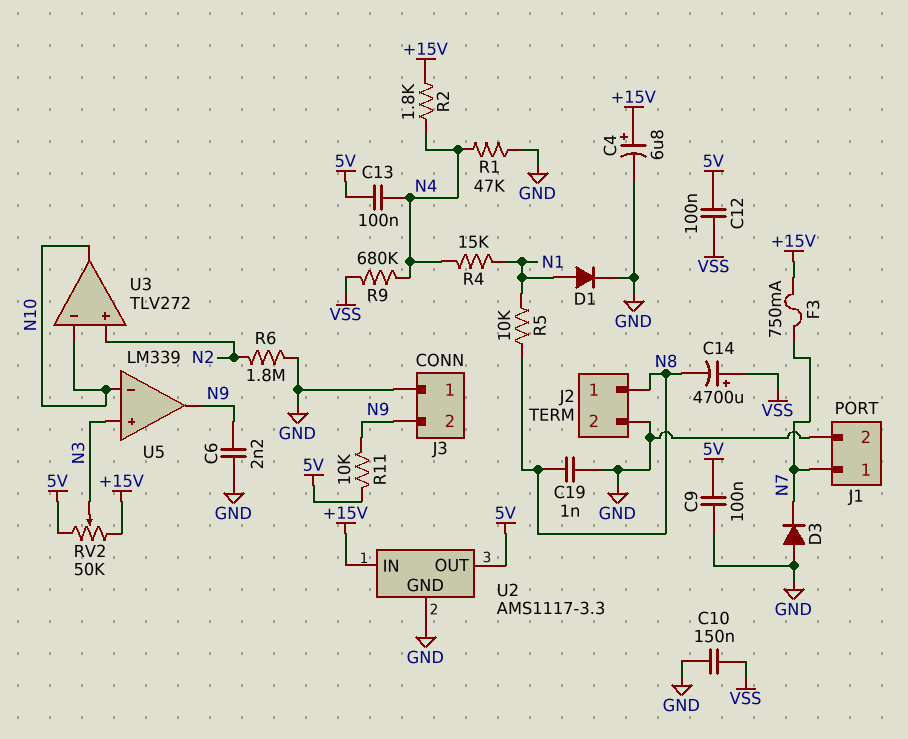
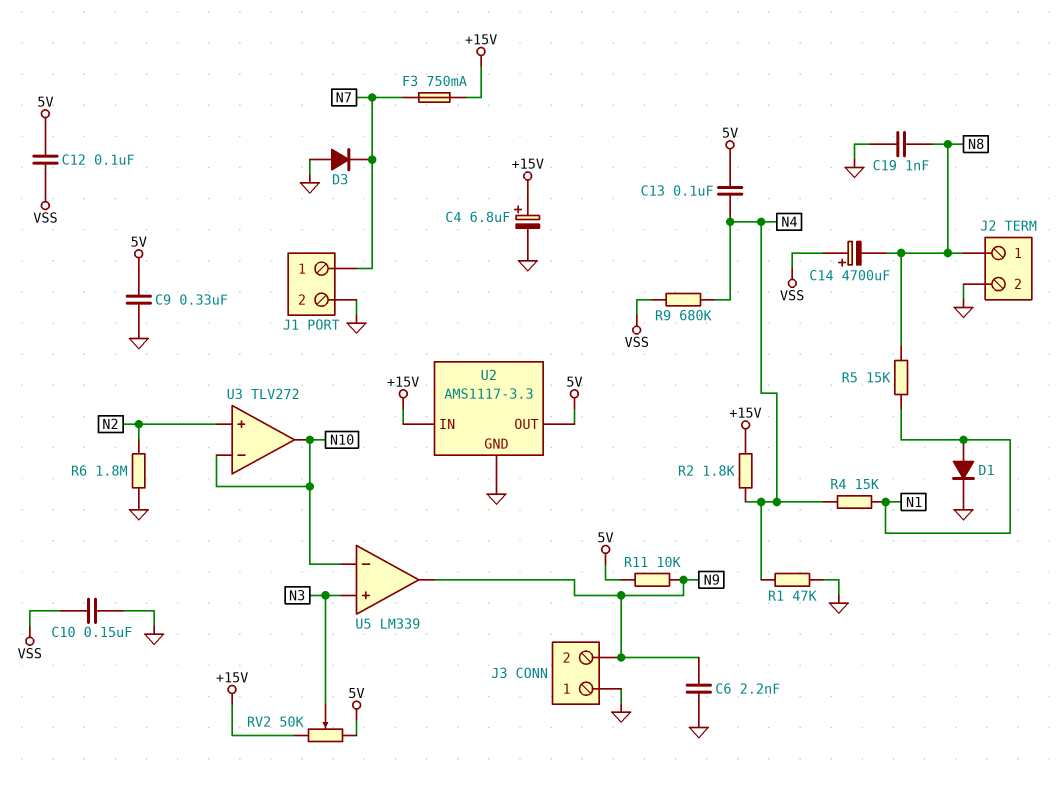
C9: 100nF (5V, GND) -> 330nF (5V, GND)
R5: 10k (N1, N8) -> 15k (N1, N8)

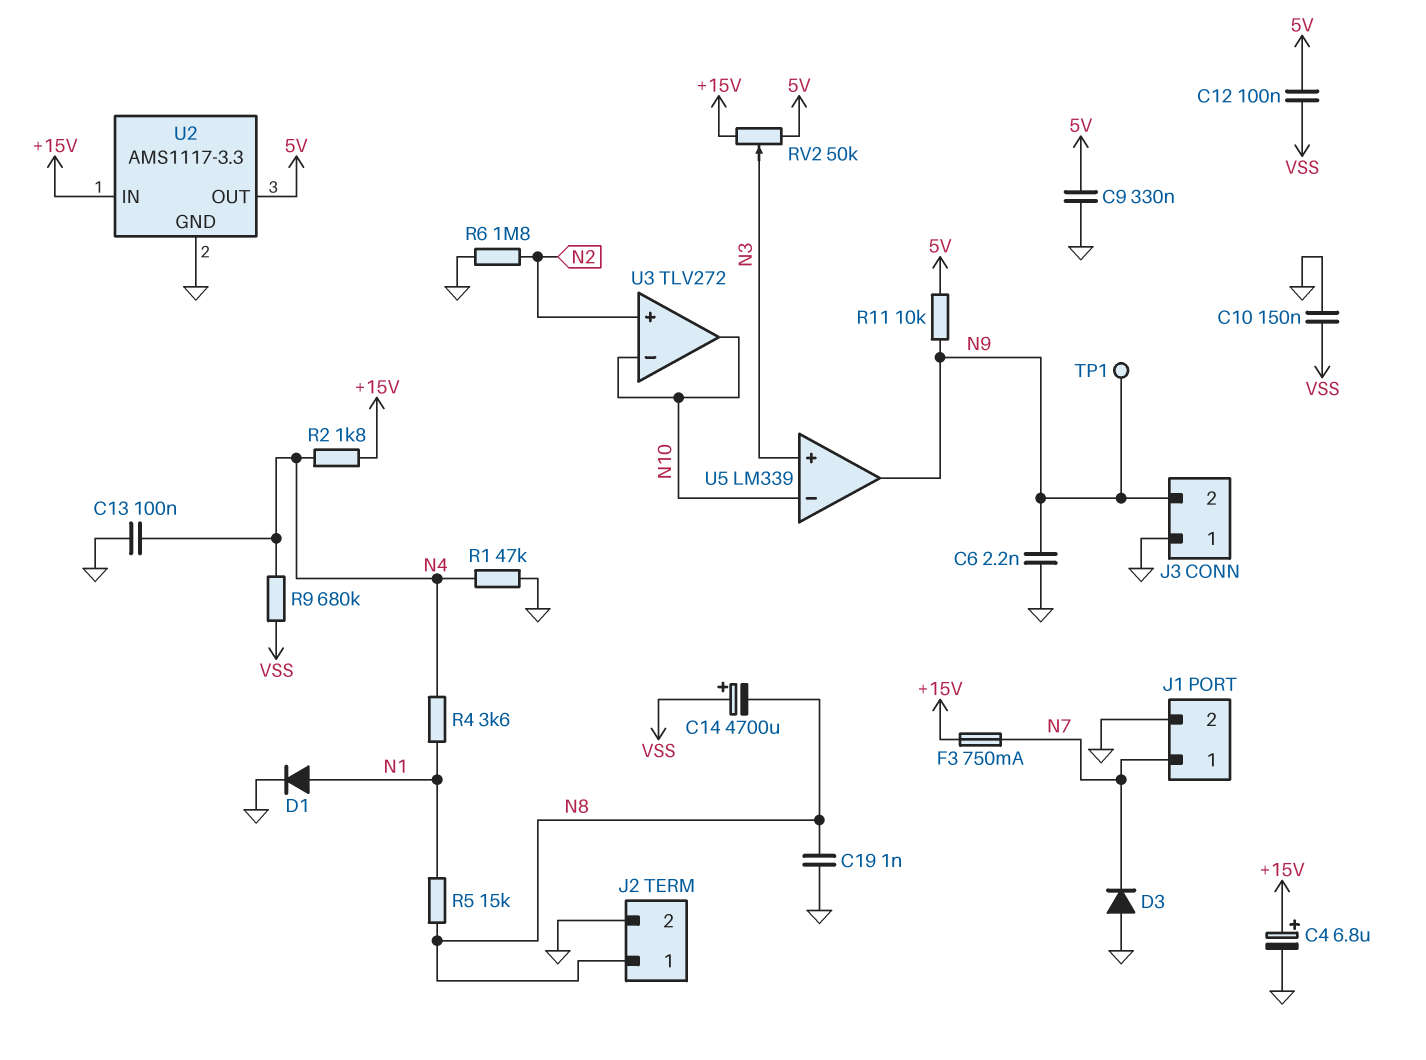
C13: 100nF (5V, N4) -> 100nF (GND, N4)
R4: 15k (N1, N4) -> 3.6k (N1, N4)
TP1: none -> test point (N9)

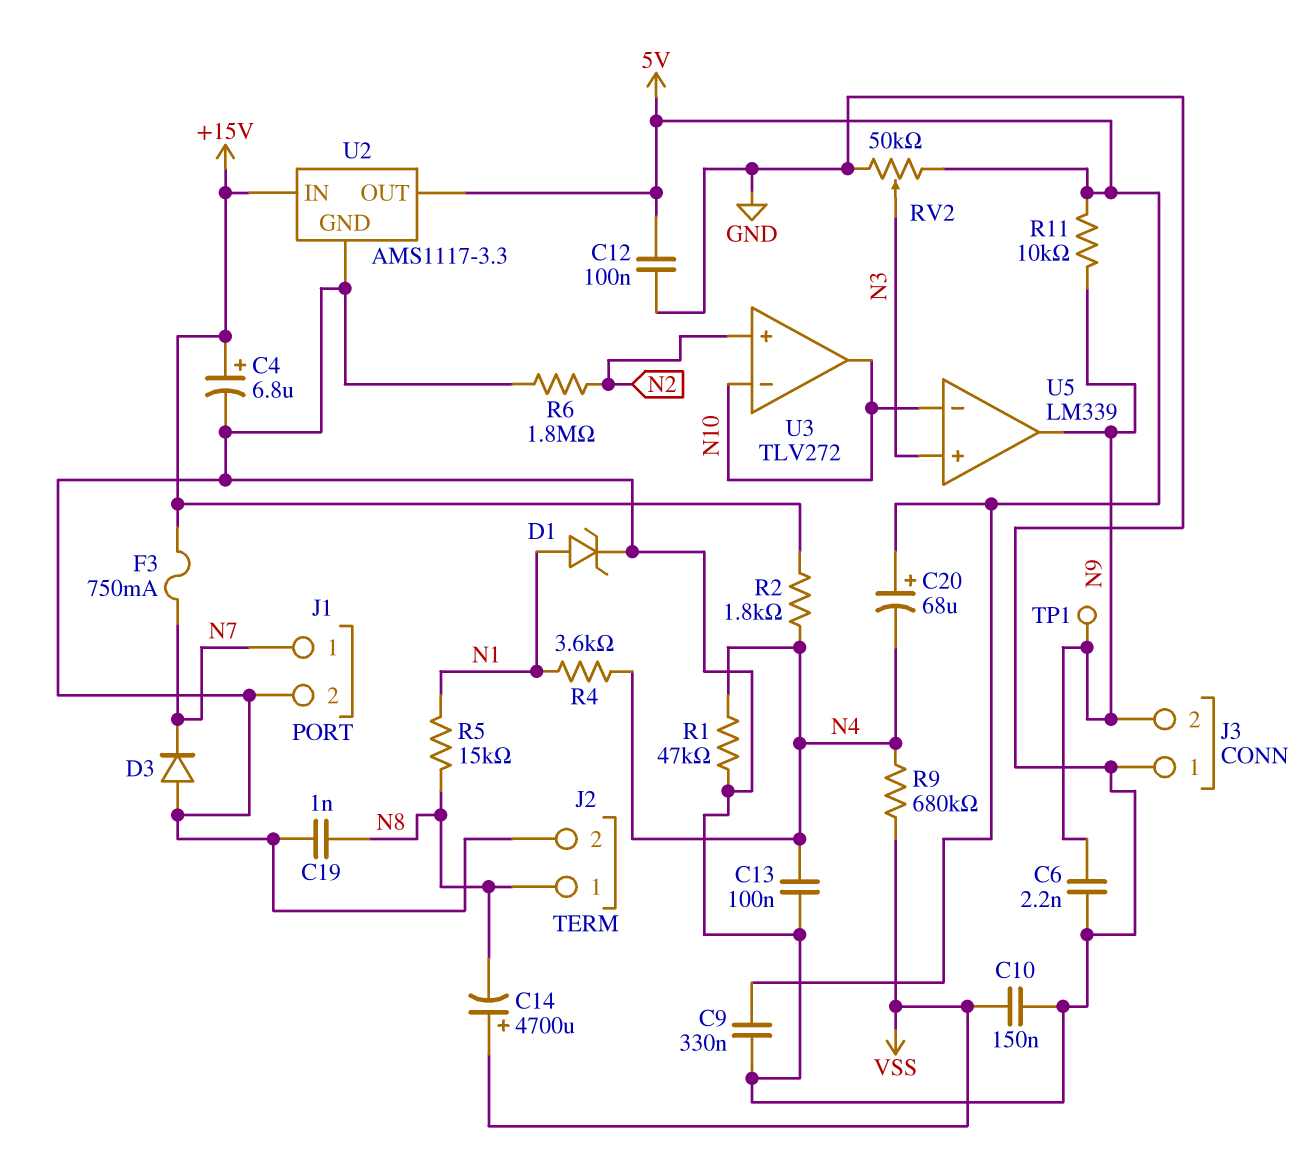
C12: 100nF (5V, VSS) -> 100nF (5V, GND)
C20: none -> 68uF (plus 5V, minus N4)
D1: diode (A N1, K GND) -> zener (A N1, K GND)
RV2: 50k (+15V, 5V, wiper N3) -> 50k (5V, GND, wiper N3)

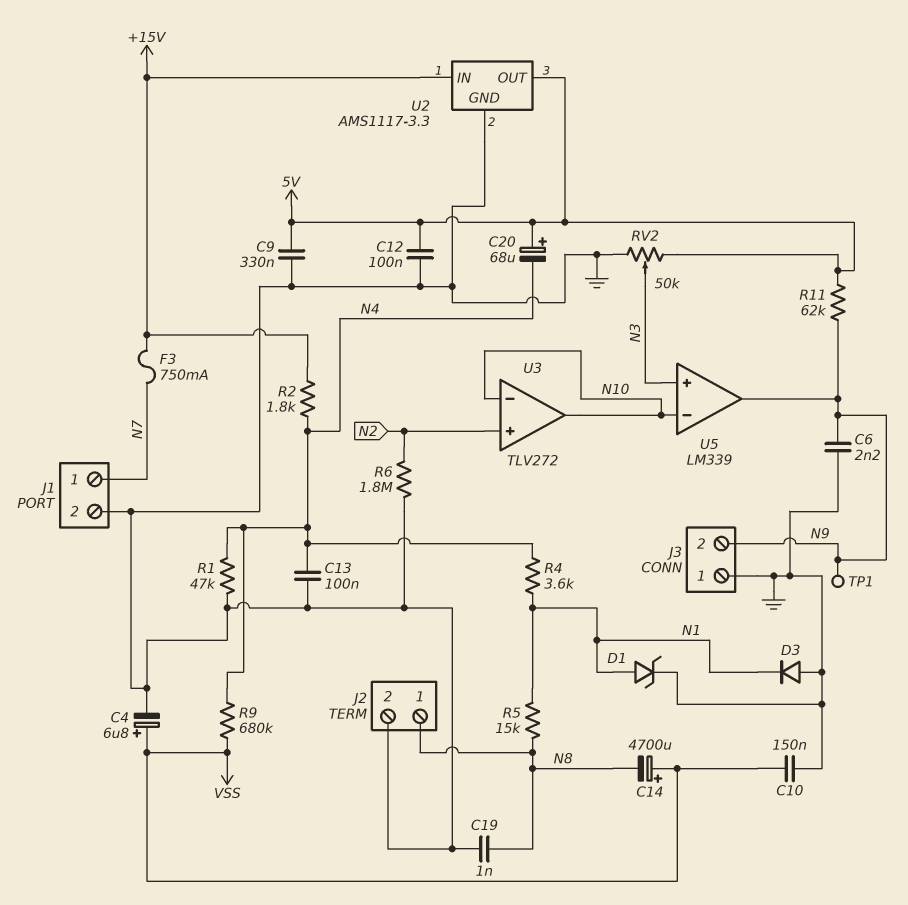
C4: 6.8uF (plus +15V, minus GND) -> 6.8uF (plus VSS, minus GND)
D3: diode (A GND, K N7) -> diode (A GND, K N1)
R11: 10k (5V, N9) -> 62k (5V, N9)

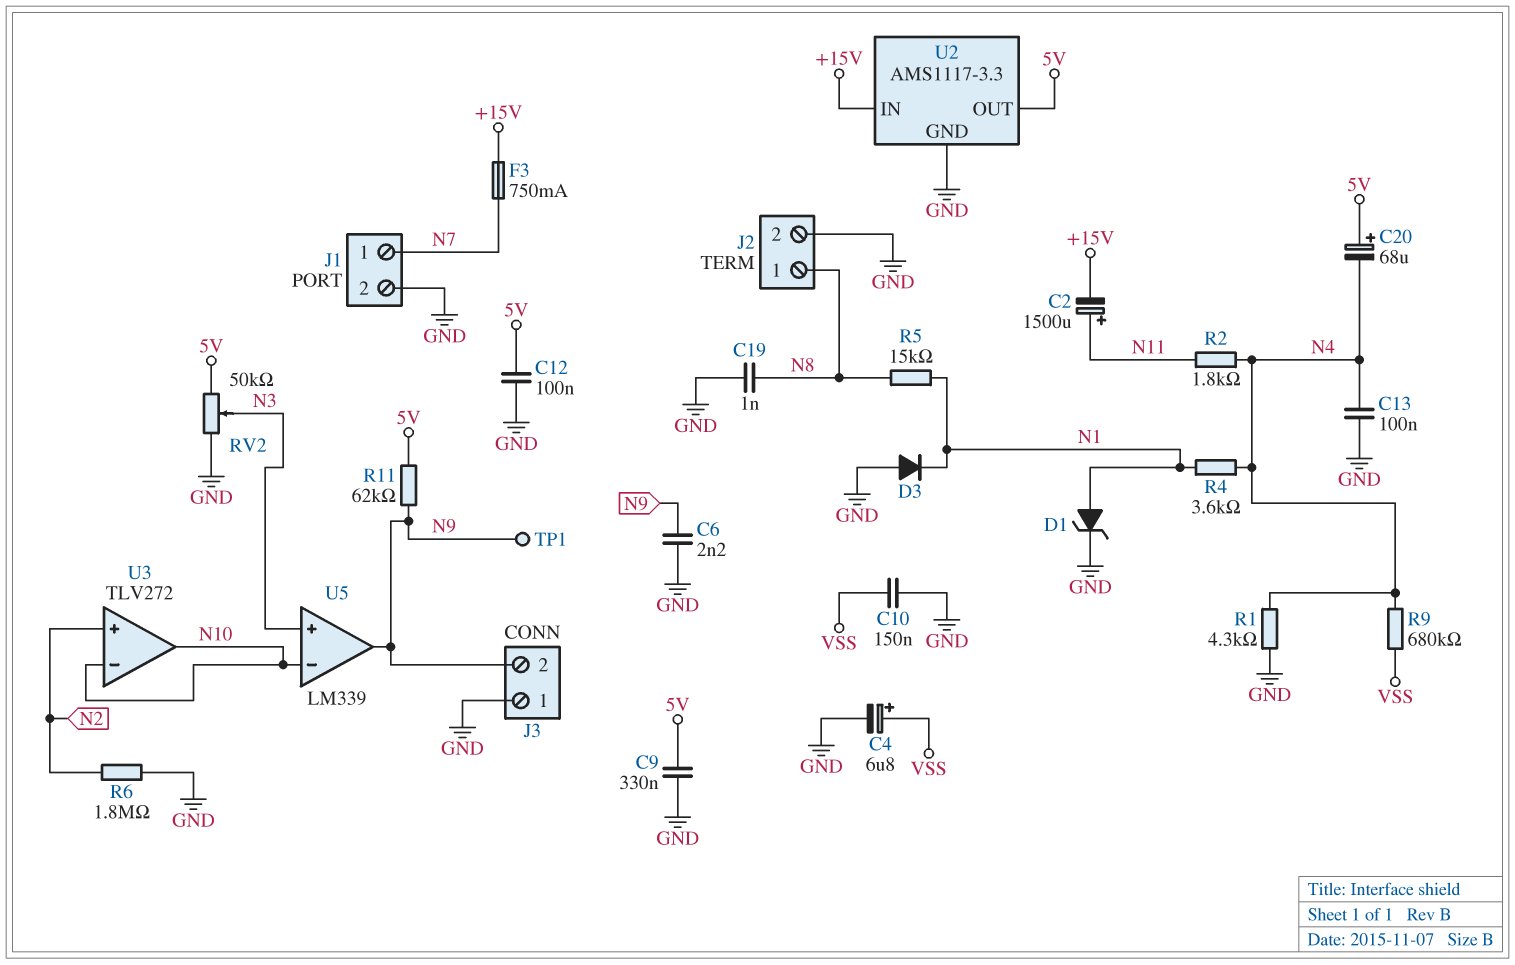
C2: none -> 1500uF (plus N11, minus +15V)
C14: 4700uF (plus VSS, minus N8) -> none
R1: 47k (GND, N4) -> 4.3k (GND, N4)
R2: 1.8k (+15V, N4) -> 1.8k (N4, N11)

